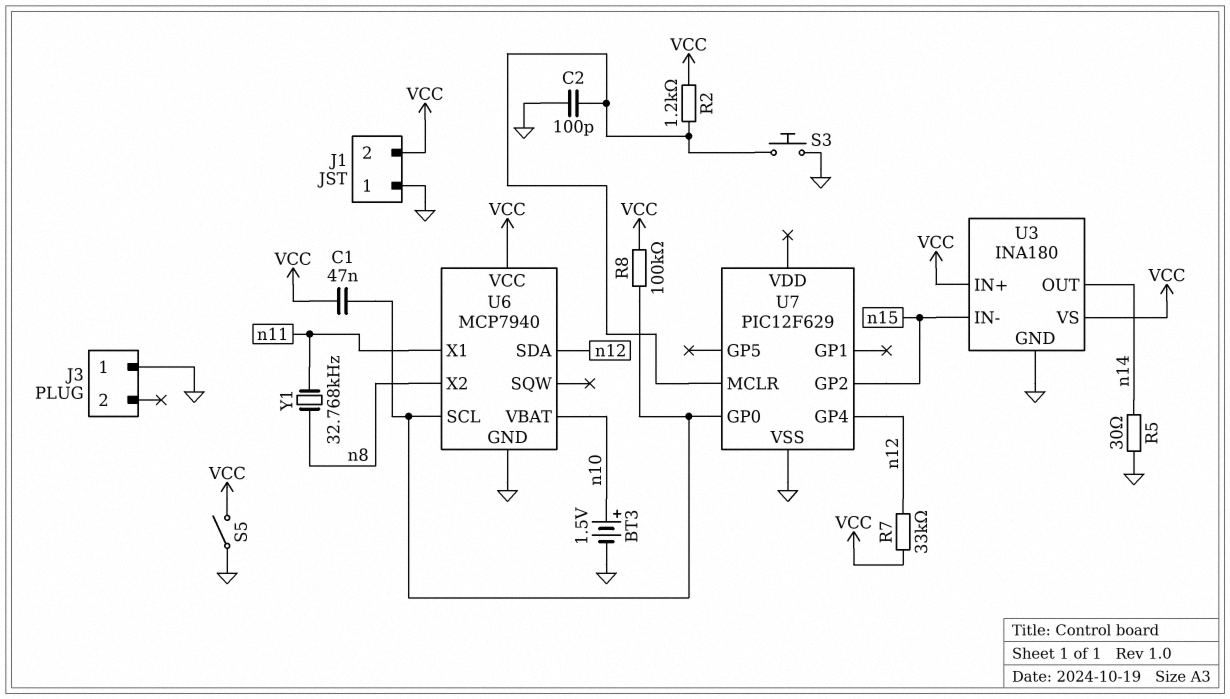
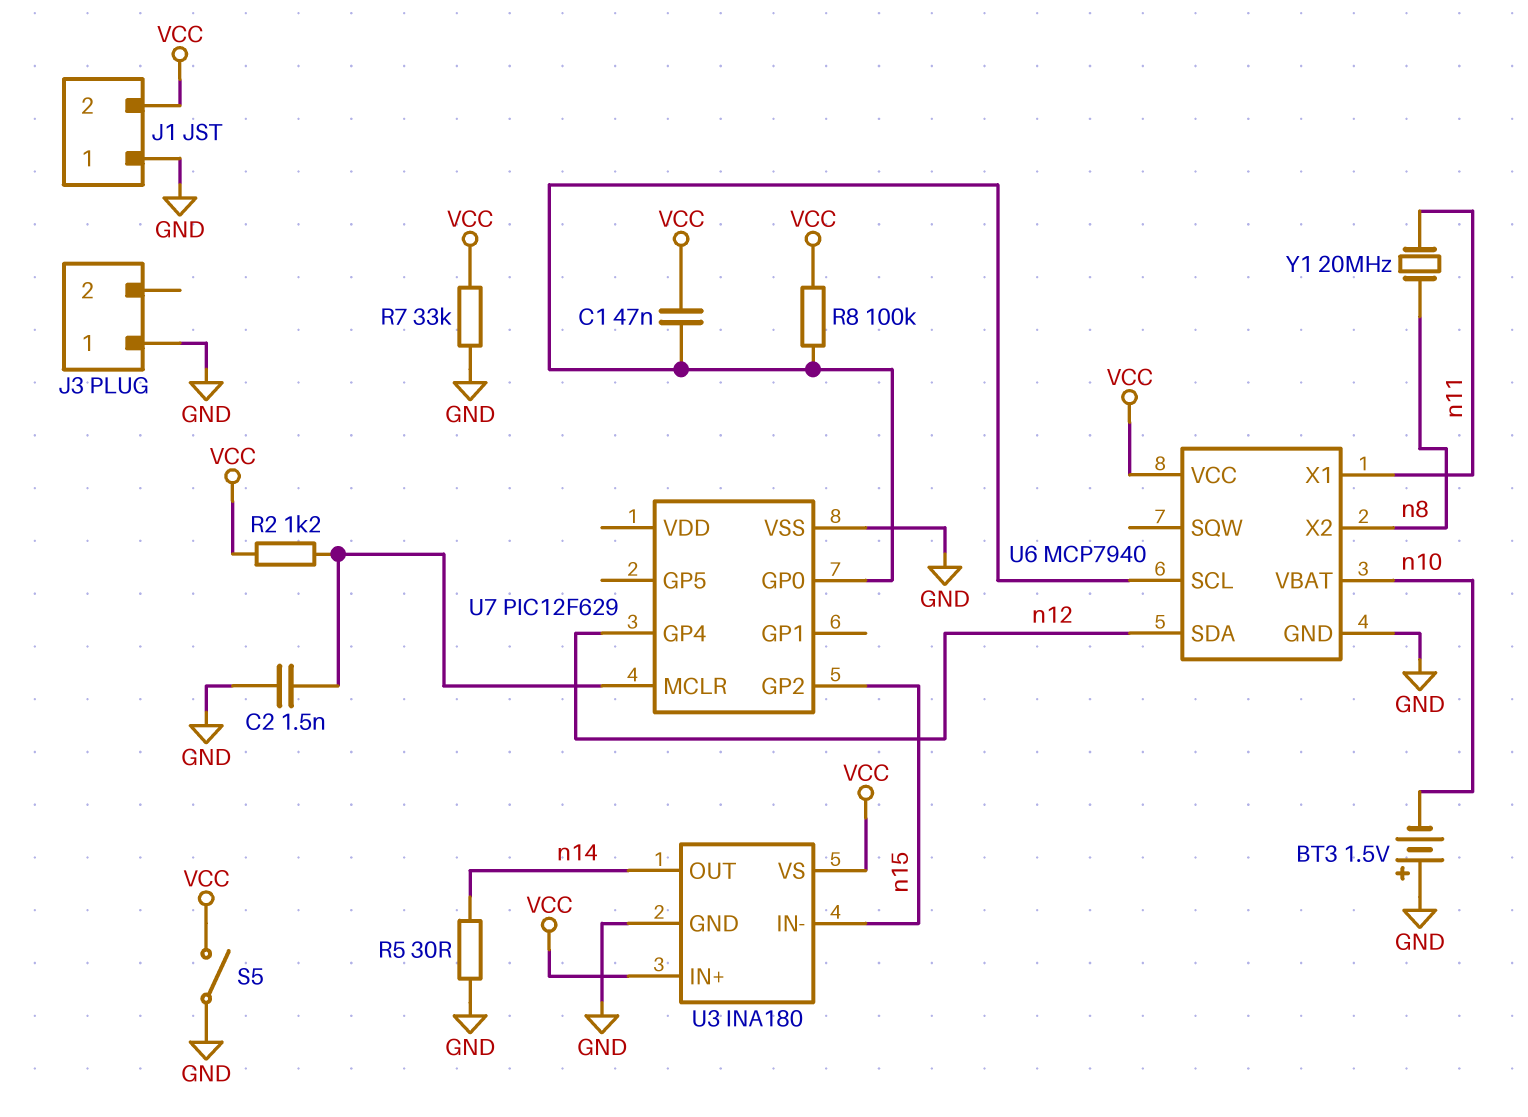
BT3: 1.5V (plus n10, minus GND) -> 1.5V (plus GND, minus n10)
C2: 100pF (GND, U7/MCLR) -> 1.5nF (GND, U7/MCLR)
R7: 33k (VCC, n12) -> 33k (GND, VCC)
S3: button (GND, U7/MCLR) -> none
Y1: 32.768kHz (n8, n11) -> 20MHz (n8, n11)

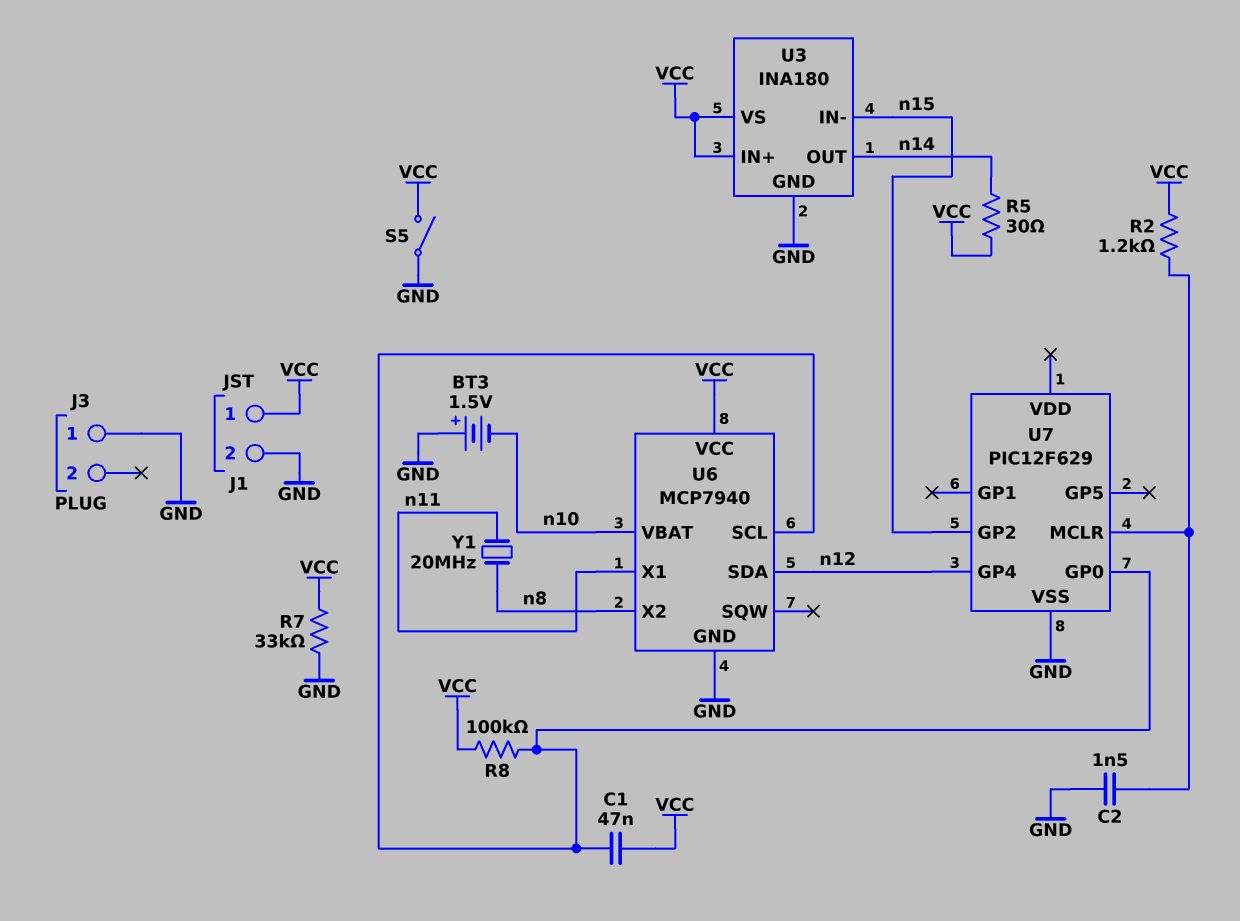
J1 pin 1: GND -> VCC
J1 pin 2: VCC -> GND
R5: 30 (GND, n14) -> 30 (VCC, n14)

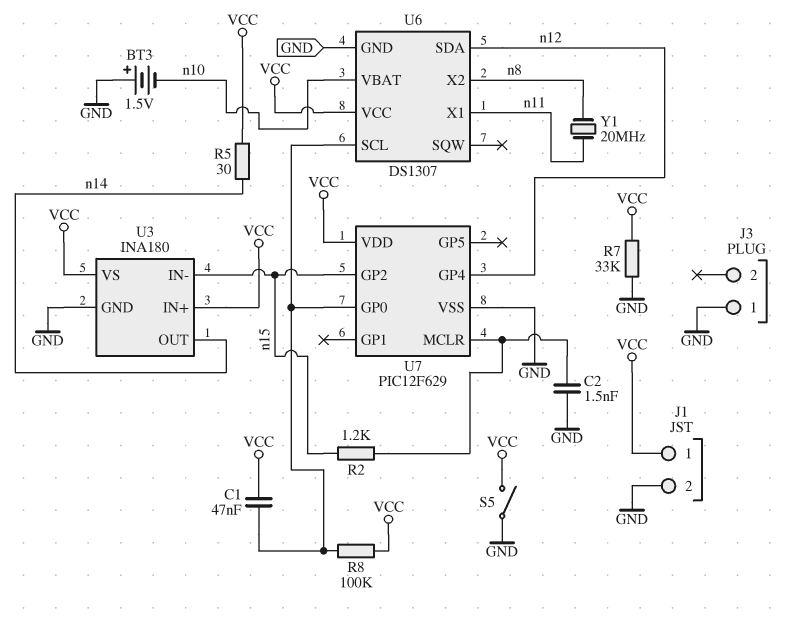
R2: 1.2k (U7/MCLR, VCC) -> 1.2k (U7/MCLR, n15)
U6: MCP7940 -> DS1307
U7 pin VDD: none -> VCC

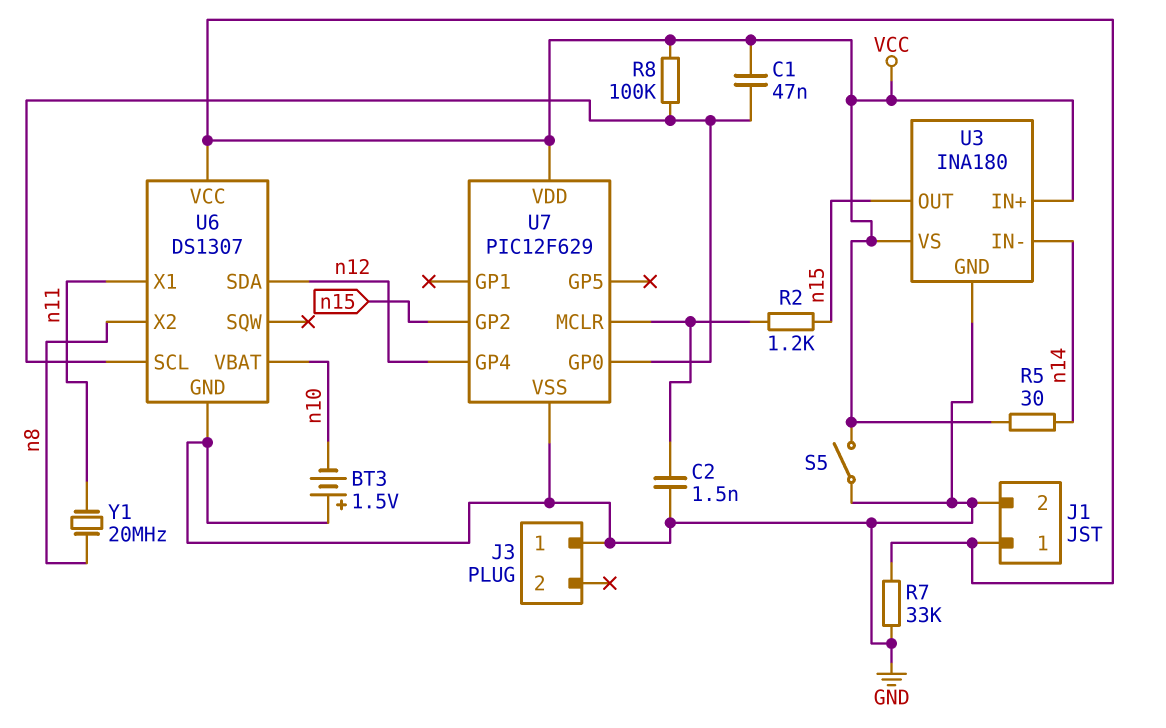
U3 pin IN-: n15 -> n14
U3 pin OUT: n14 -> n15

